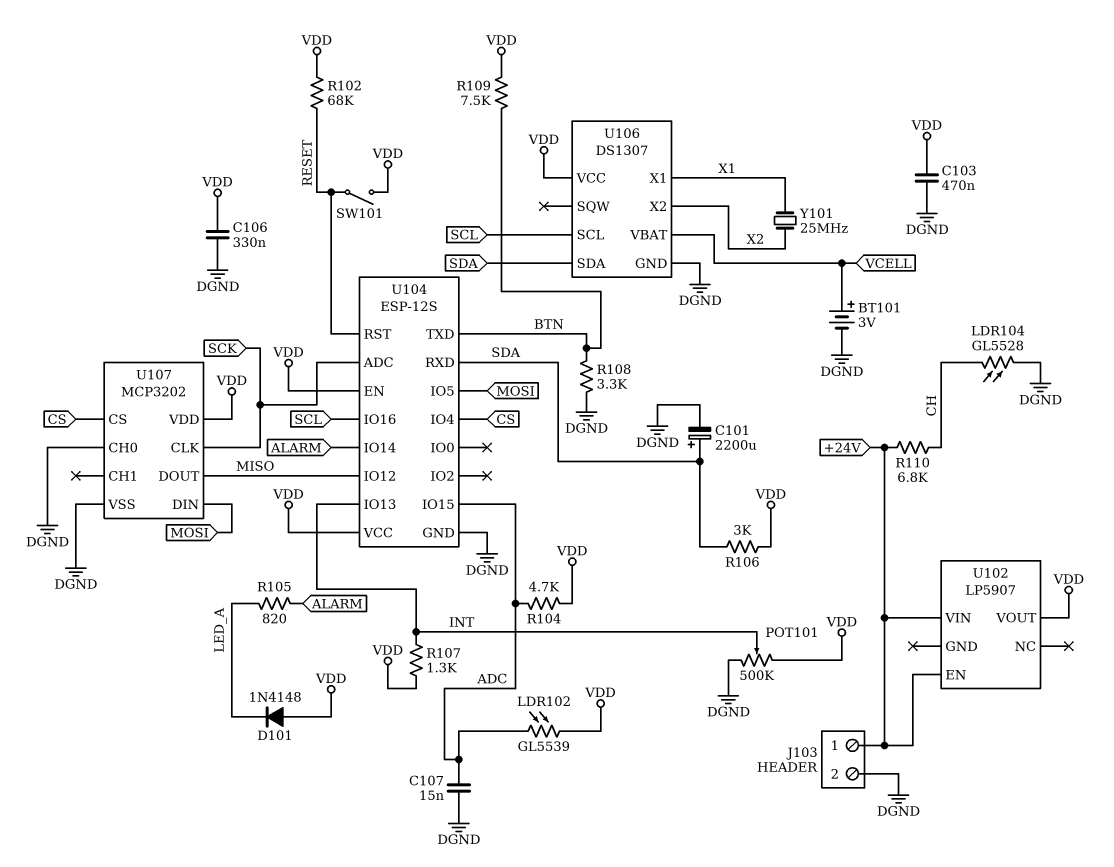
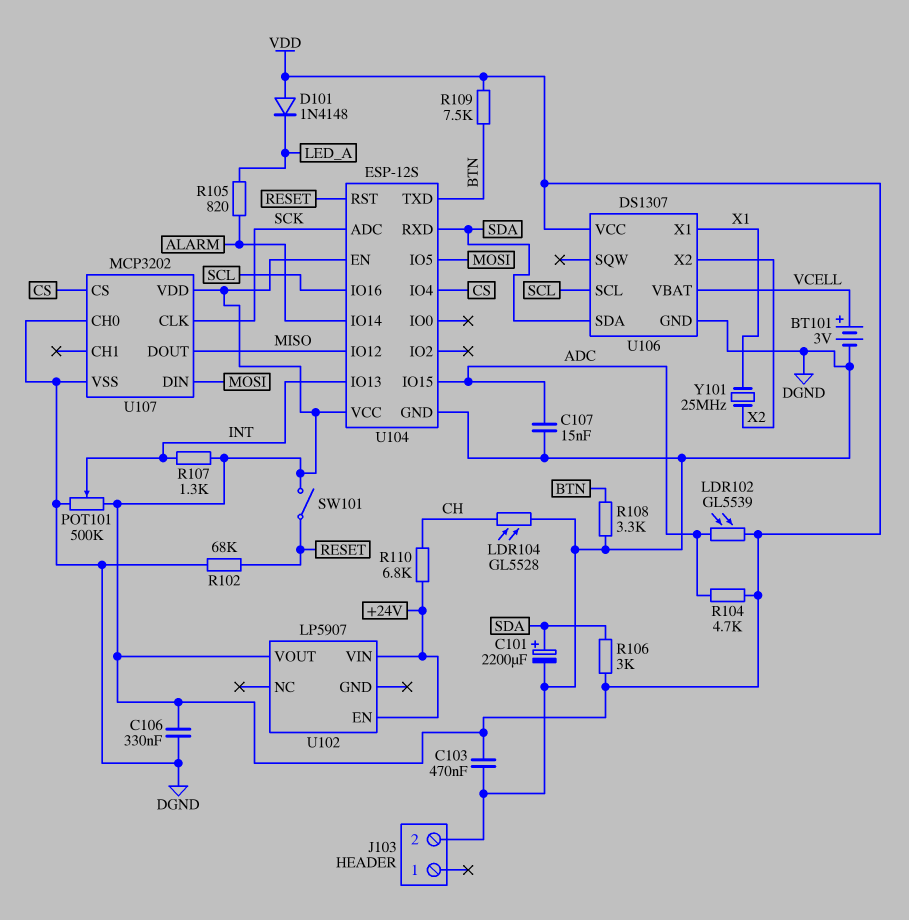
J103 pin 1: +24V -> none
R102: 68k (RESET, VDD) -> 68k (DGND, RESET)

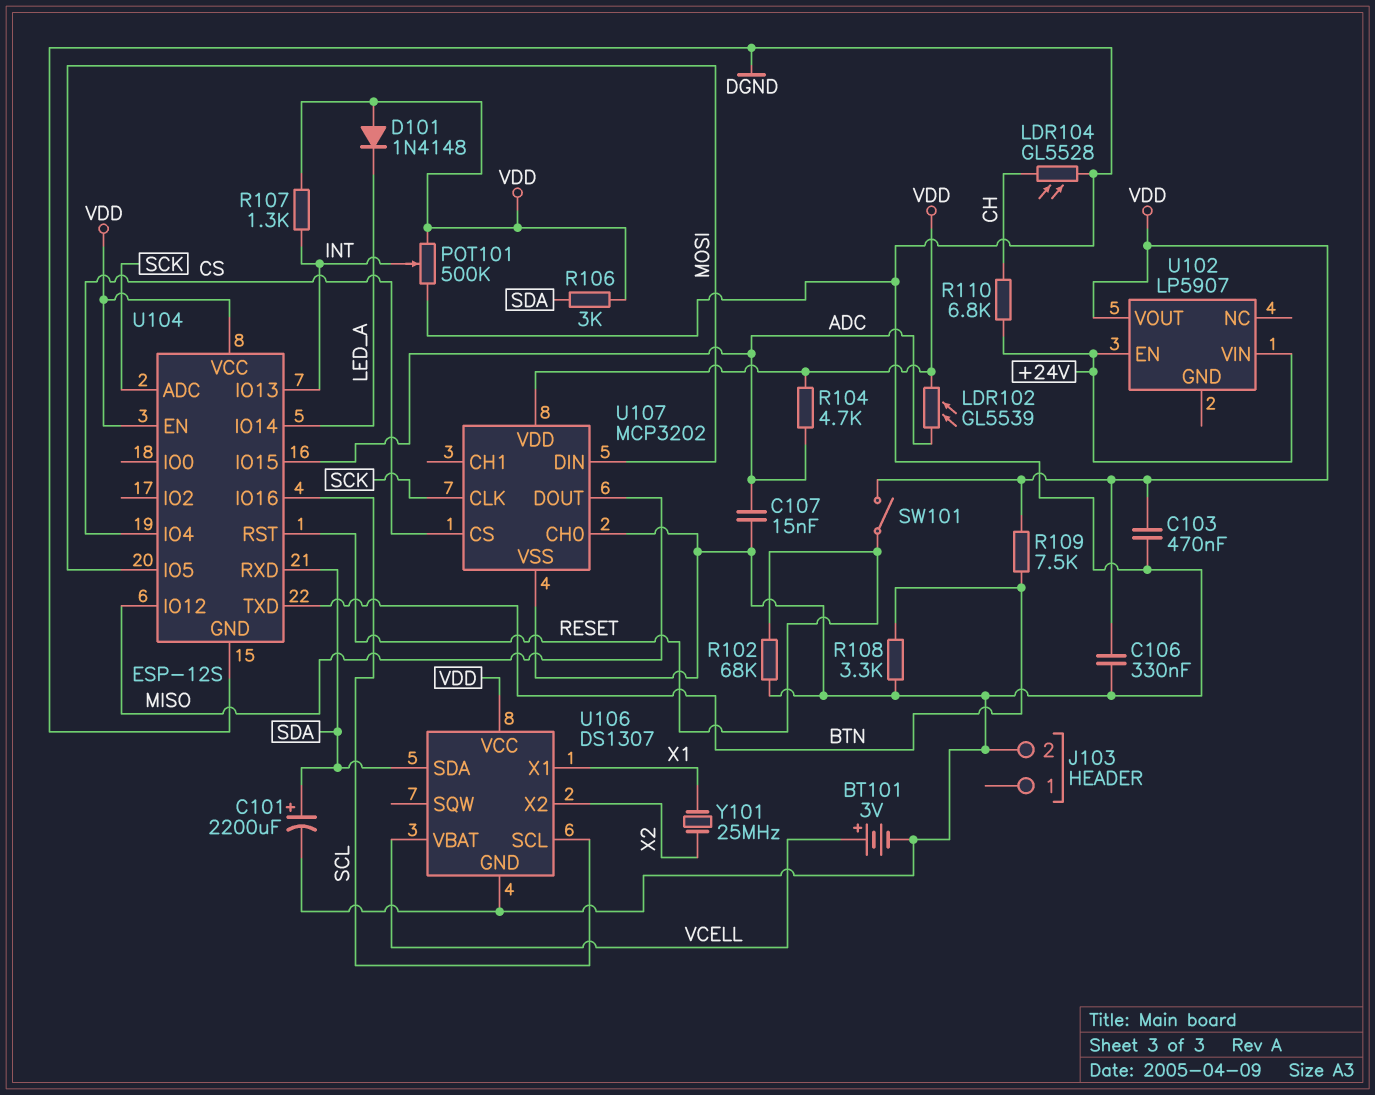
R105: 820 (ALARM, LED_A) -> none
U104 pin IO14: ALARM -> LED_A

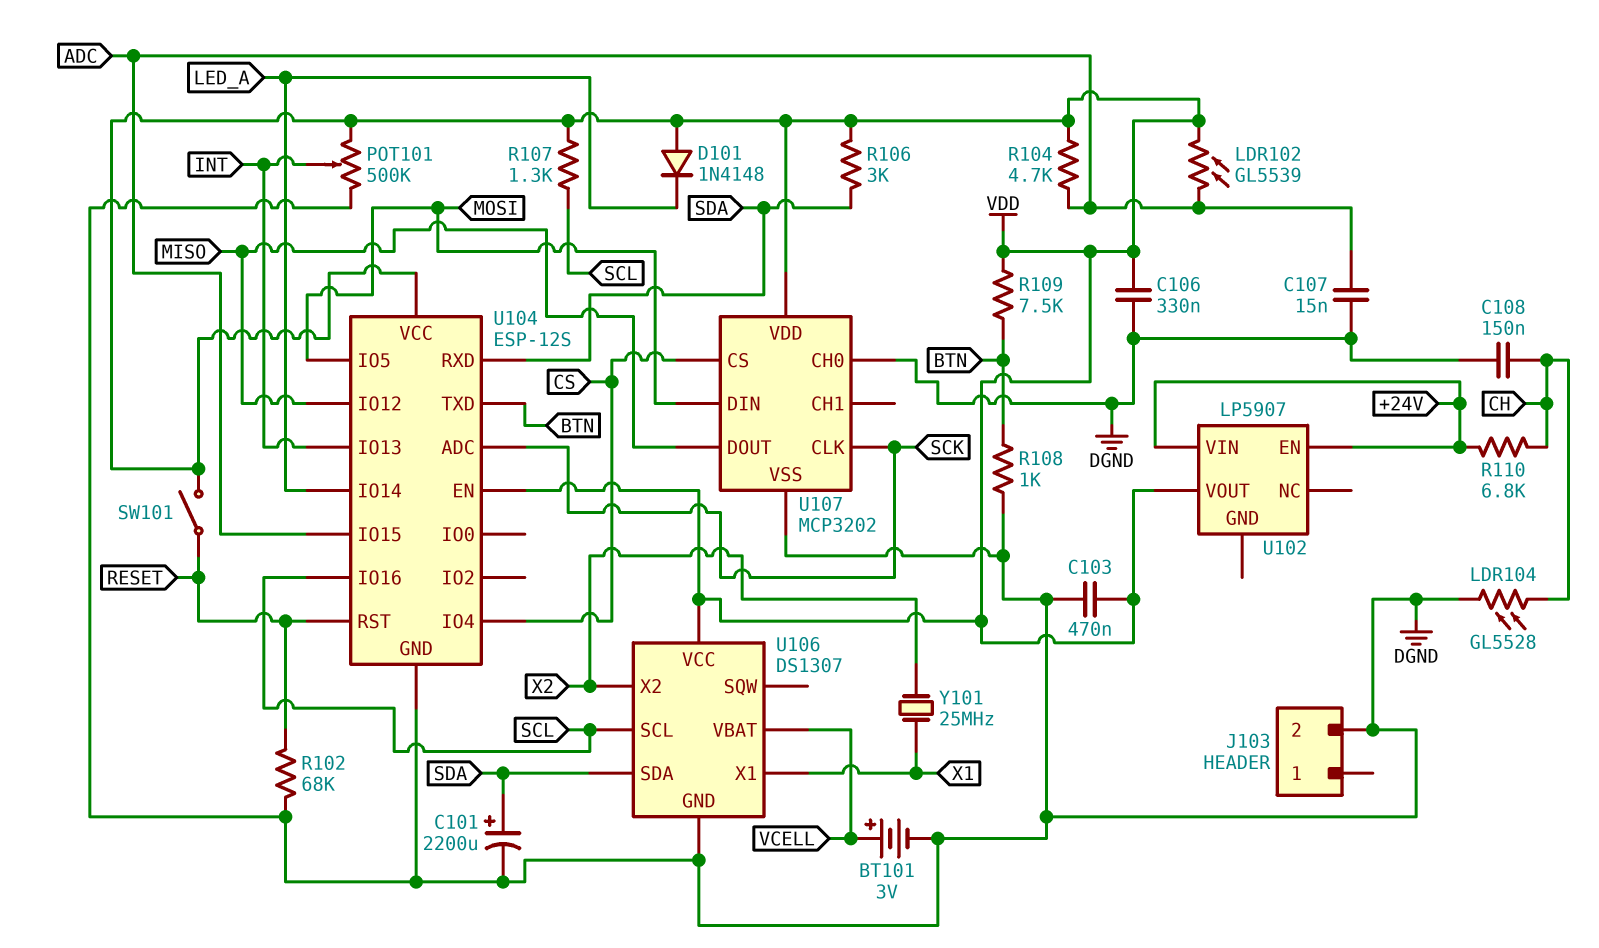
C108: none -> 150nF (CH, DGND)
R107: 1.3k (INT, VDD) -> 1.3k (SCL, VDD)
R108: 3.3k (BTN, DGND) -> 1k (BTN, DGND)

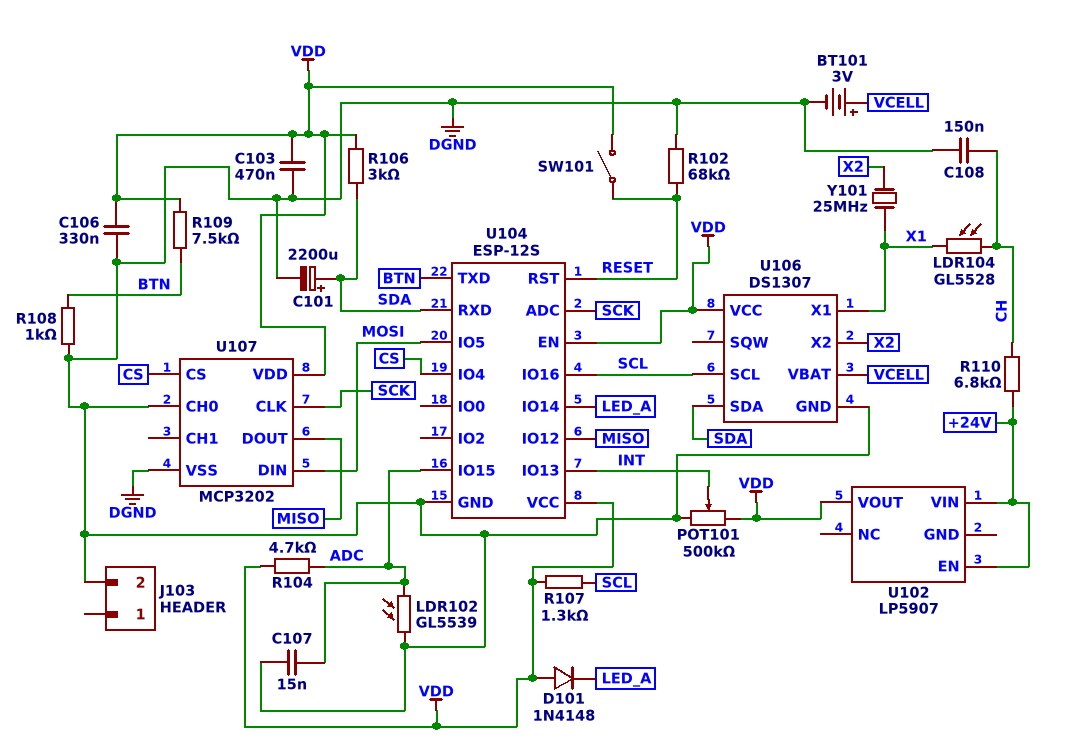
LDR102: GL5539 (ADC, VDD) -> GL5539 (ADC, DGND)
LDR104: GL5528 (CH, DGND) -> GL5528 (CH, X1)

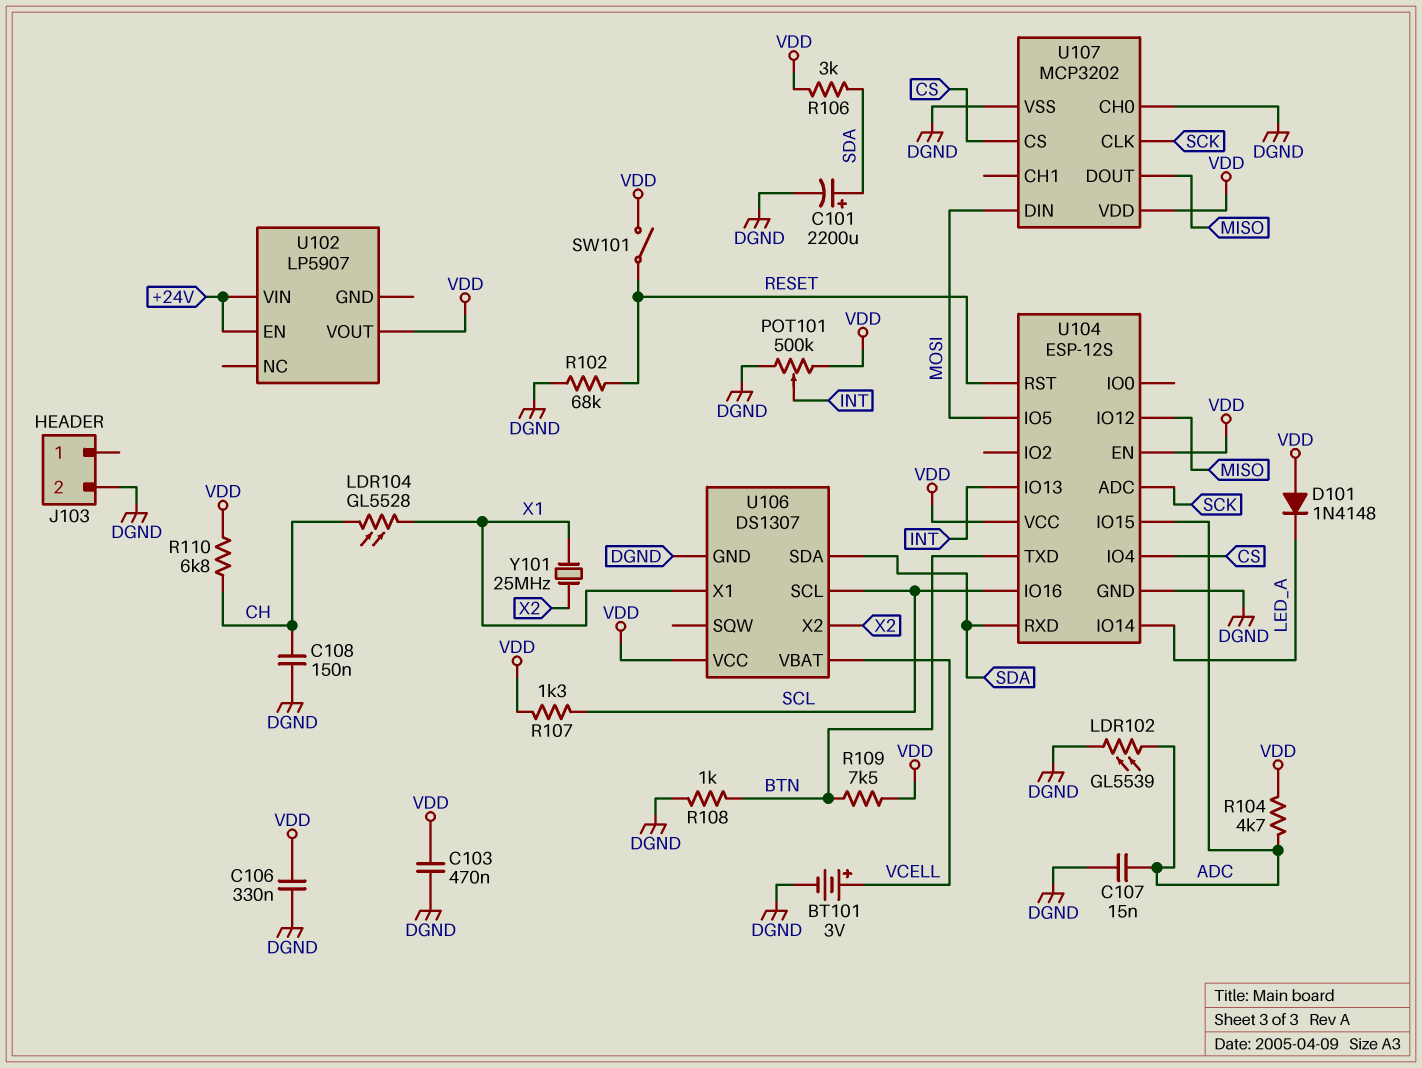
R110: 6.8k (+24V, CH) -> 6.8k (CH, VDD)

